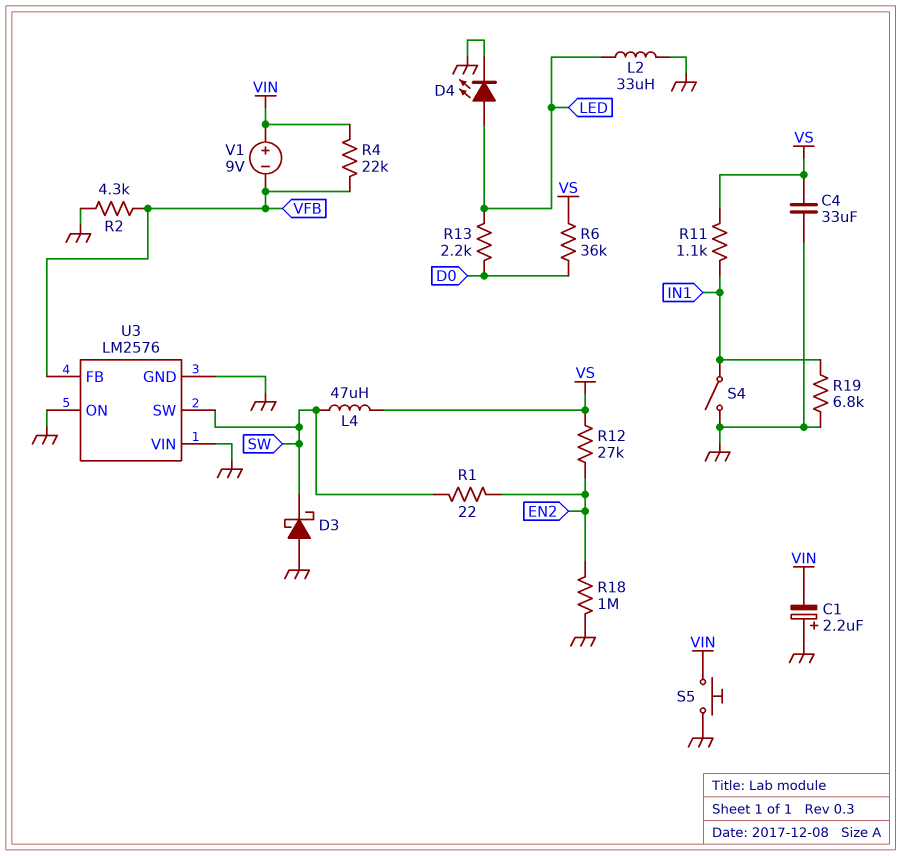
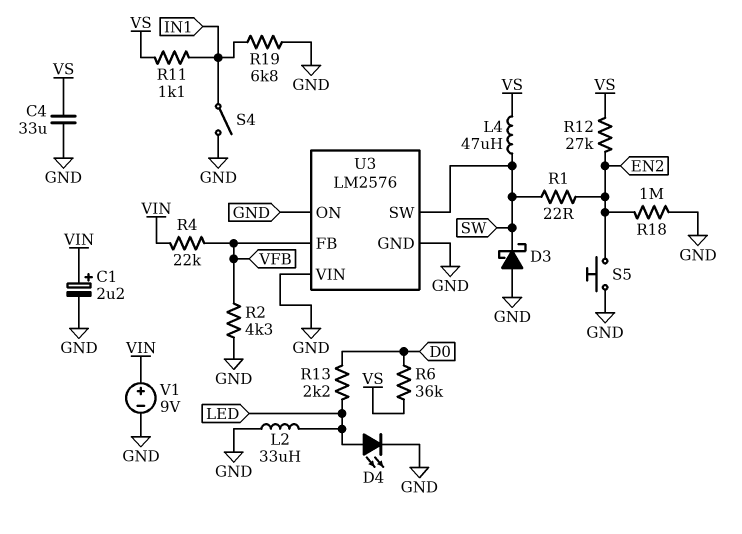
C1: 2.2uF (plus GND, minus VIN) -> 2.2uF (plus VIN, minus GND)
S5: button (GND, VIN) -> button (EN2, GND)
V1: 9V (plus VIN, minus VFB) -> 9V (plus VIN, minus GND)

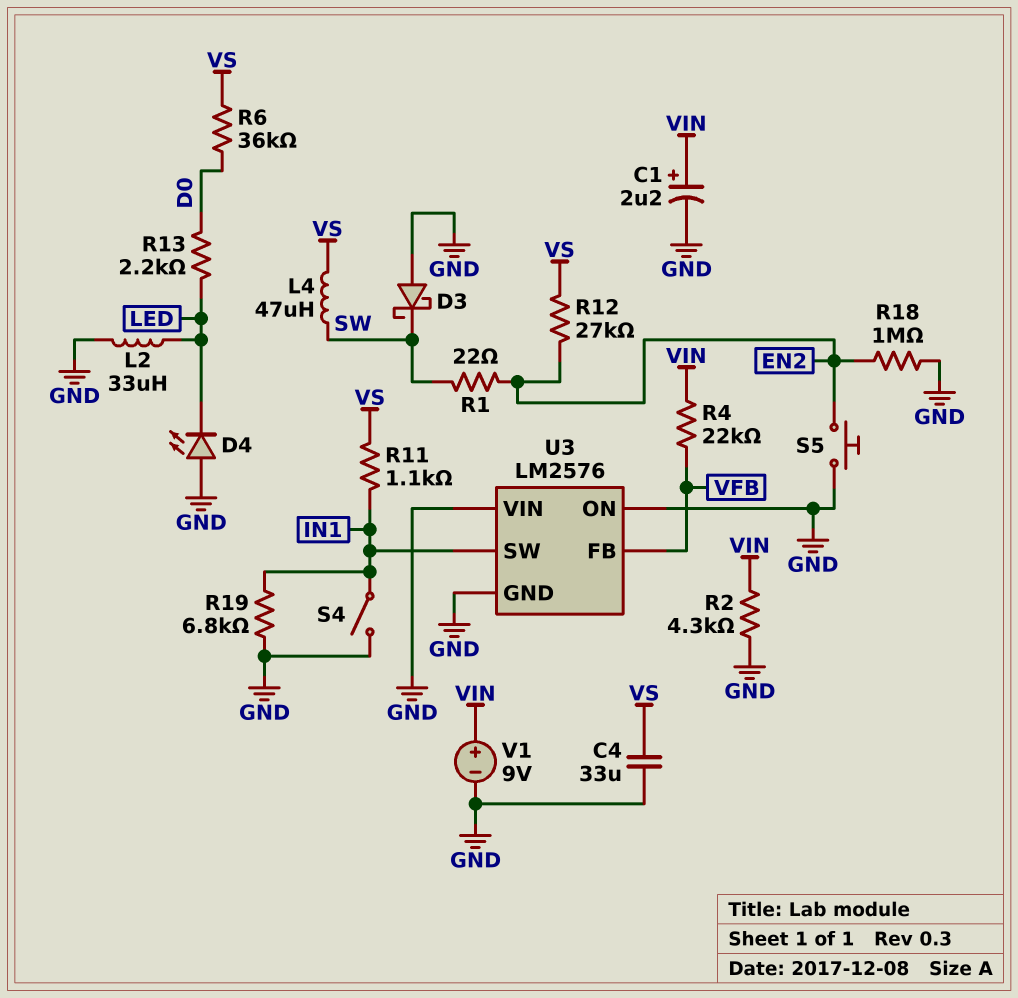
D4: LED (A LED, K GND) -> LED (A GND, K LED)
R2: 4.3k (GND, VFB) -> 4.3k (GND, VIN)
U3 pin SW: SW -> IN1

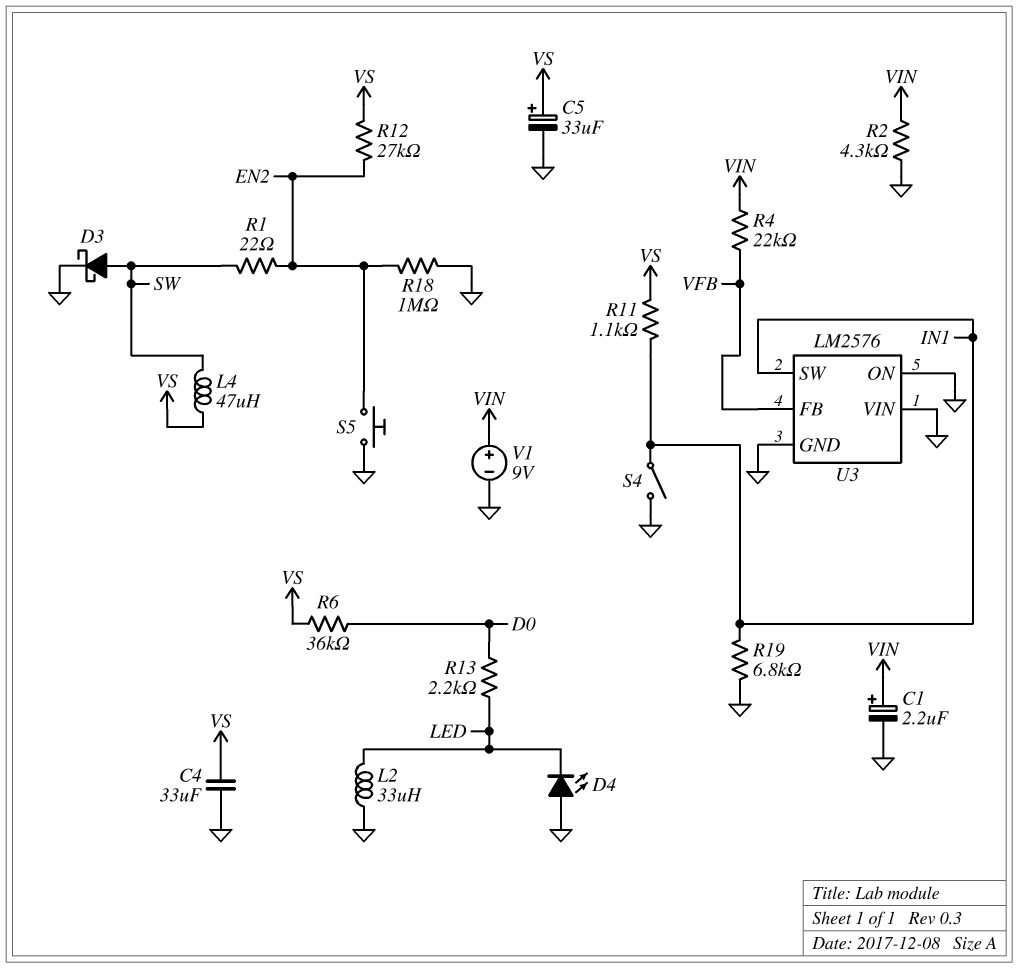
C5: none -> 33uF (plus VS, minus GND)
D3: schottky (A GND, K SW) -> schottky (A SW, K GND)

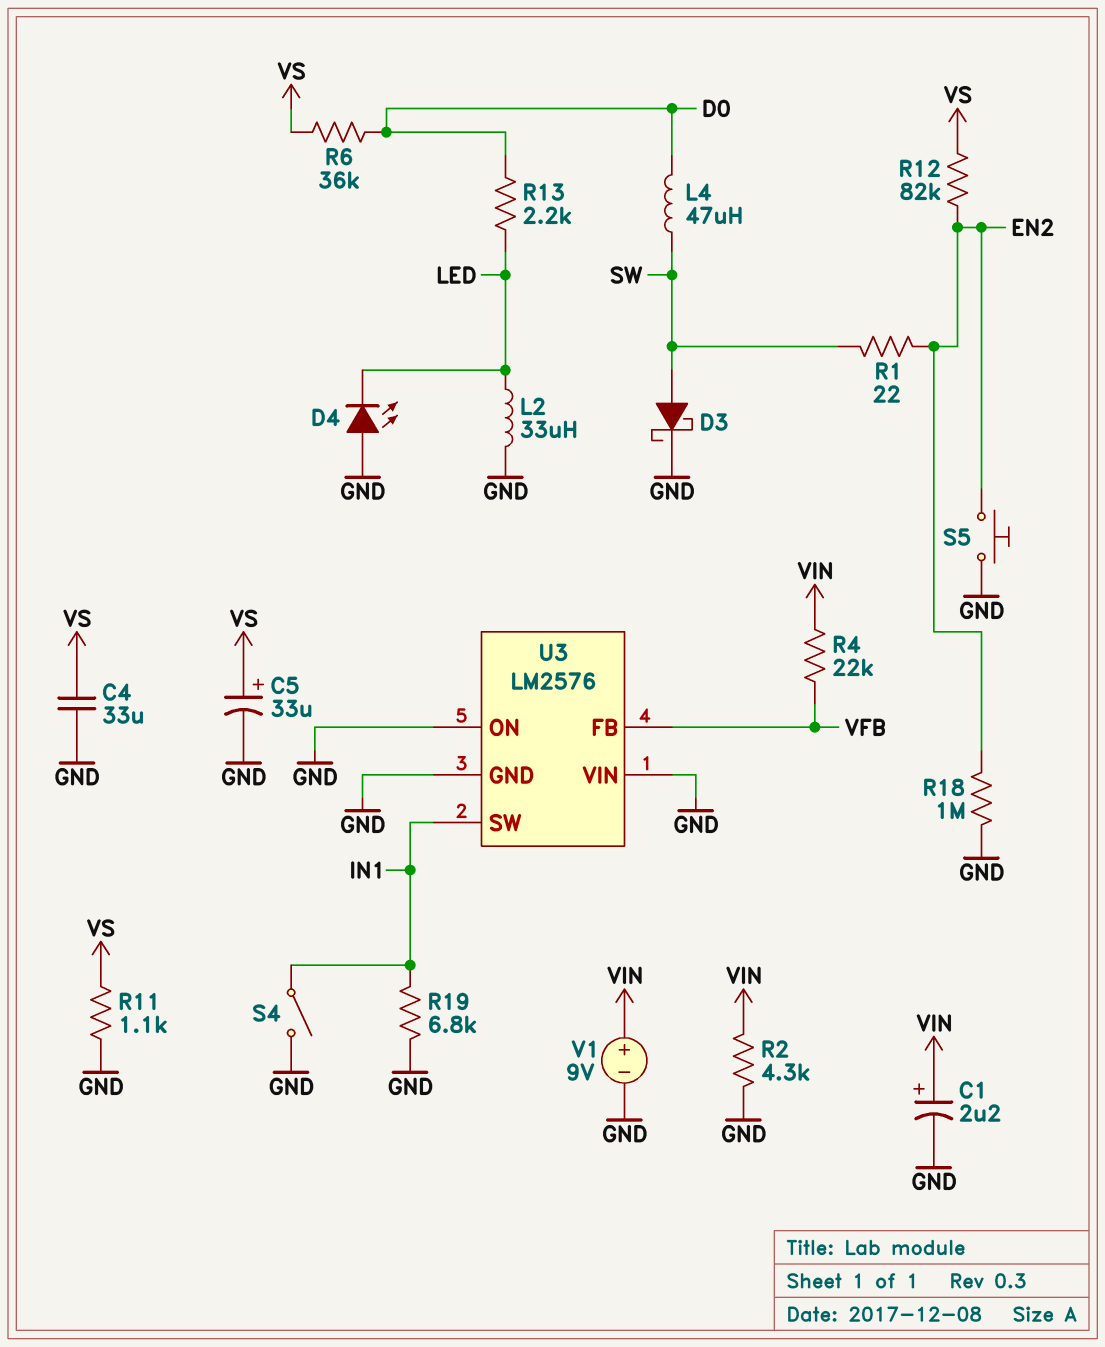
L4: 47uH (SW, VS) -> 47uH (D0, SW)
R11: 1.1k (IN1, VS) -> 1.1k (GND, VS)
R12: 27k (EN2, VS) -> 82k (EN2, VS)

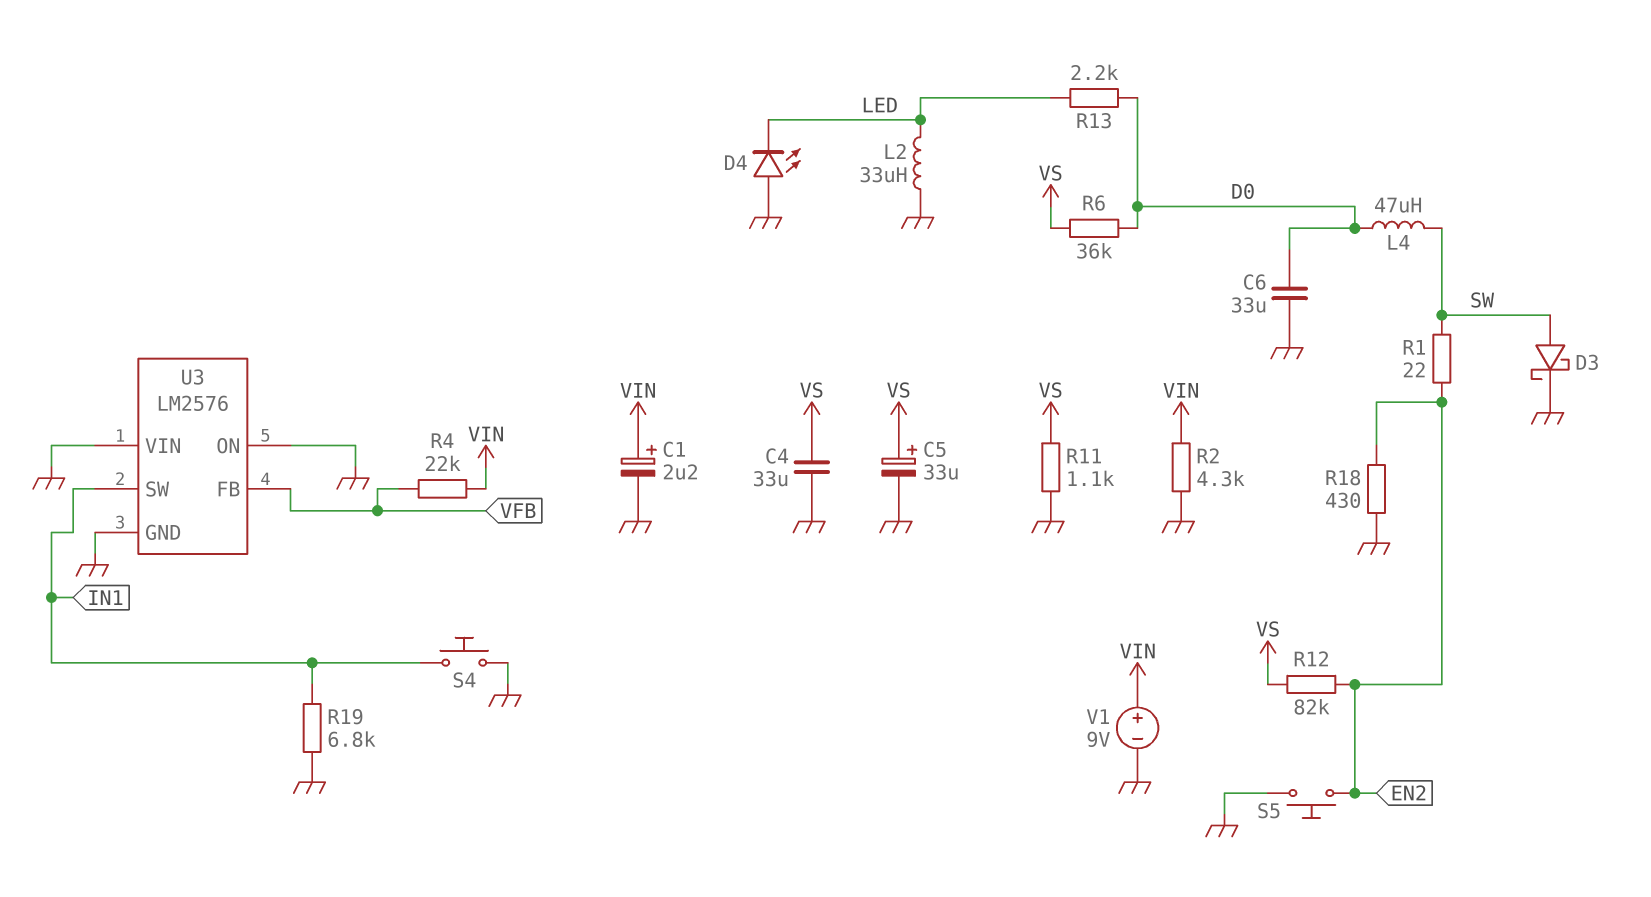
C6: none -> 33uF (D0, GND)
R18: 1M (EN2, GND) -> 430 (EN2, GND)
S4: switch (GND, IN1) -> button (GND, IN1)

